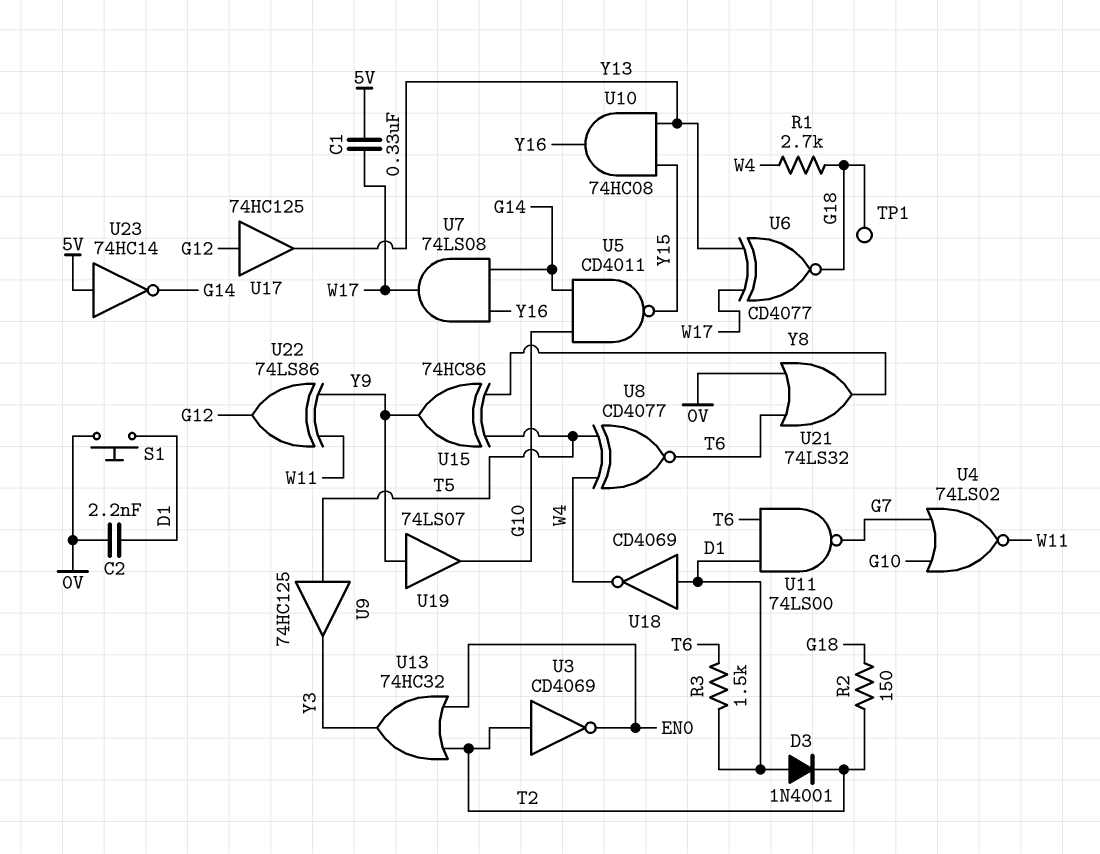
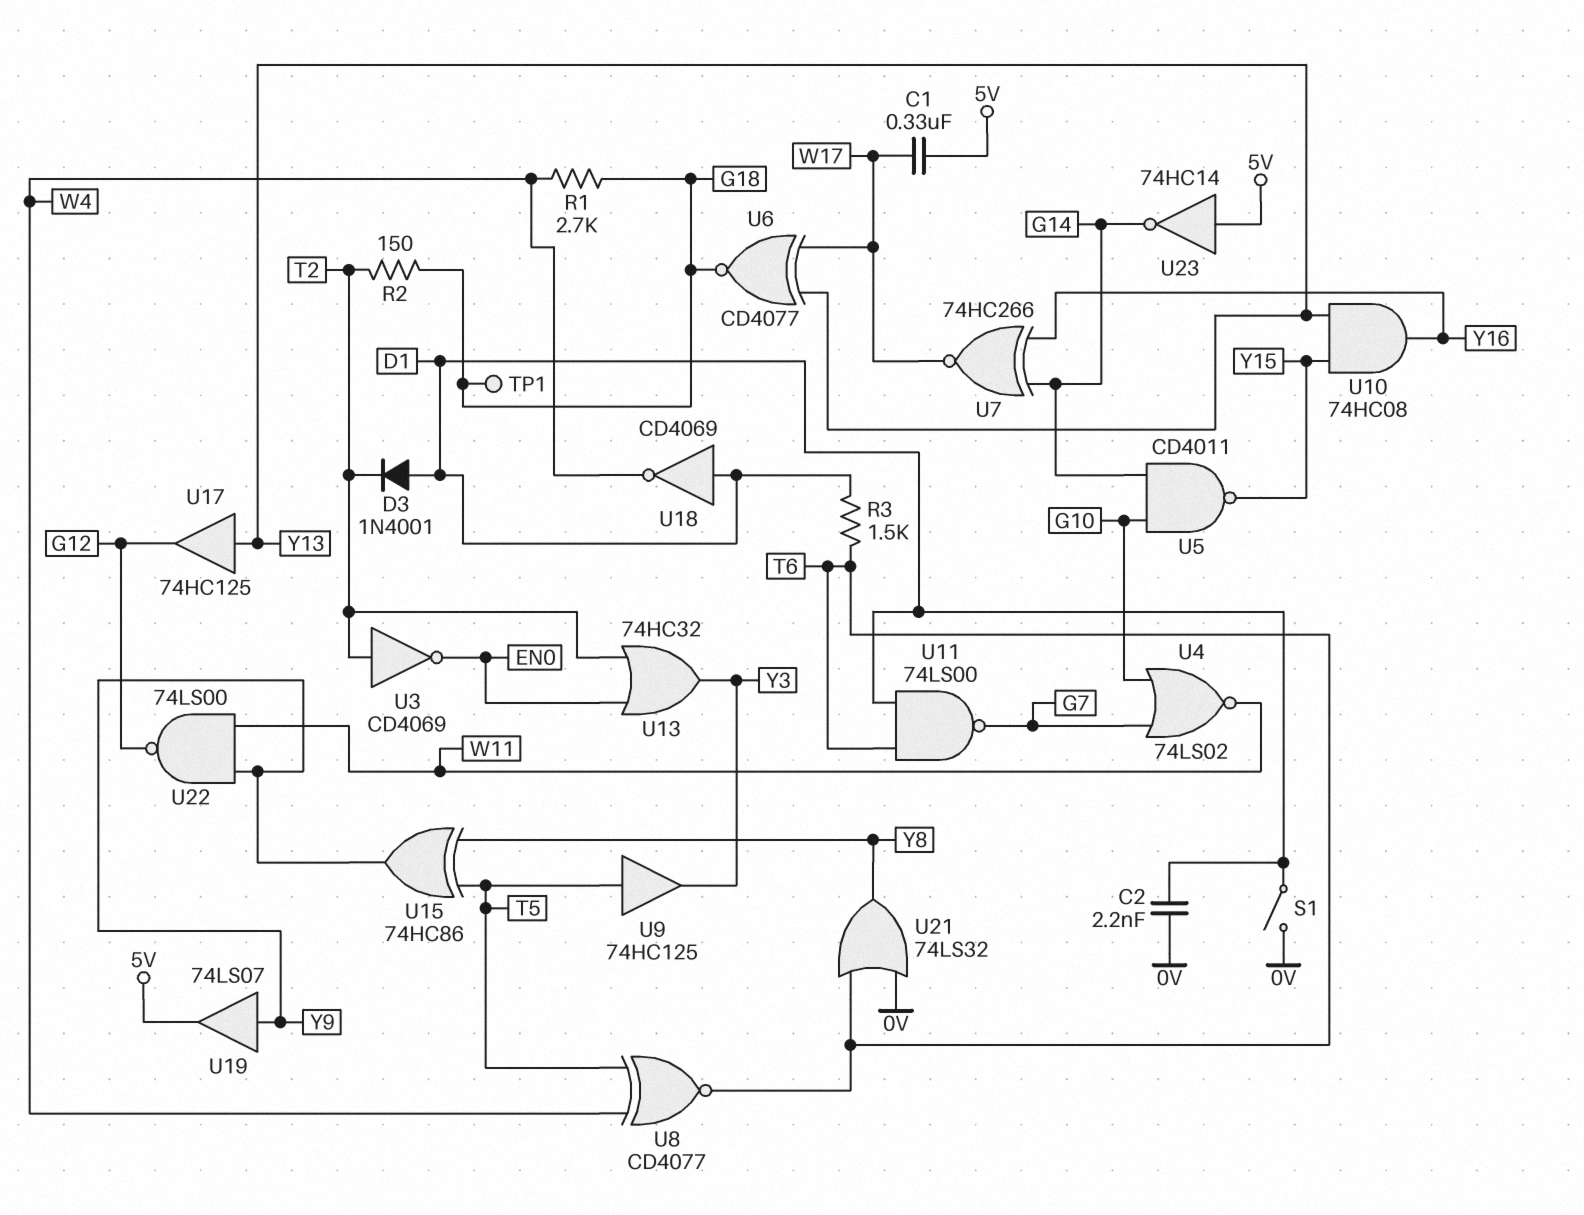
S1: button (0V, D1) -> switch (0V, D1)
U7: AND 74LS08 (in G14, in Y16, out W17) -> XNOR 74HC266 (in G14, in Y16, out W17)
U17: buffer 74HC125 (in G12, out Y13) -> buffer 74HC125 (in Y13, out G12)
U19: buffer 74LS07 (in Y9, out G10) -> buffer 74LS07 (in Y9, out 5V)
U22: XOR 74LS86 (in W11, in Y9, out G12) -> NAND 74LS00 (in W11, in Y9, out G12)

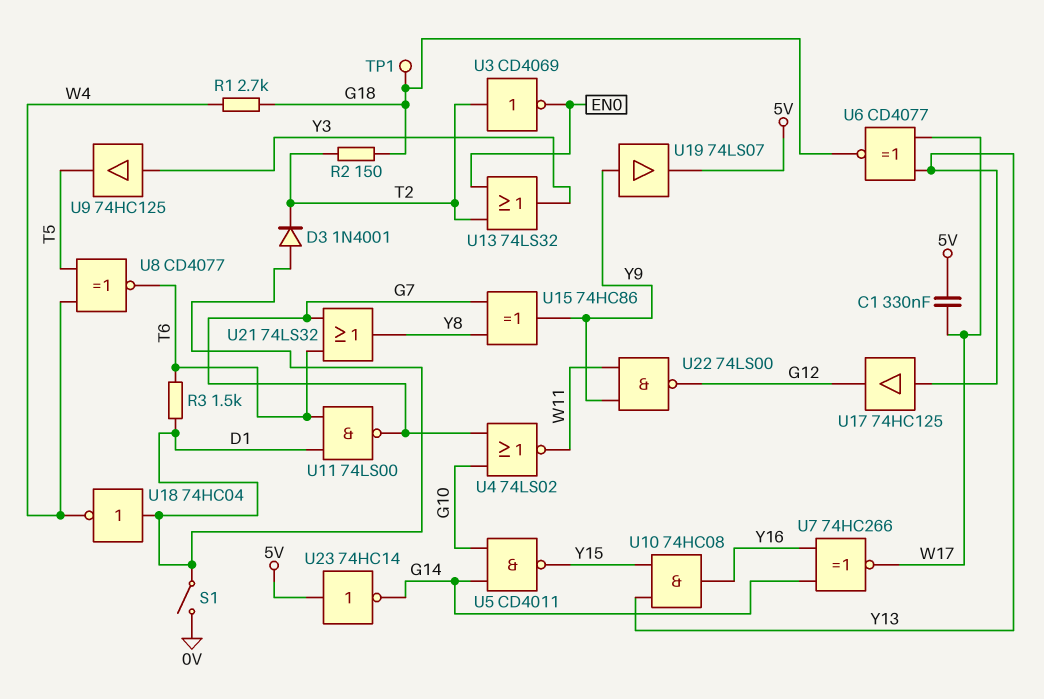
C2: 2.2nF (0V, D1) -> none
U9: buffer 74HC125 (in T5, out Y3) -> buffer 74HC125 (in Y3, out T5)
U13: OR 74HC32 (in EN0, in T2, out Y3) -> OR 74LS32 (in EN0, in T2, out Y3)
U15: XOR 74HC86 (in T5, in Y8, out Y9) -> XOR 74HC86 (in G7, in Y8, out Y9)
U18: NOT CD4069 (in D1, out W4) -> NOT 74HC04 (in D1, out W4)
U21: OR 74LS32 (in 0V, in T6, out Y8) -> OR 74LS32 (in G7, in T6, out Y8)

